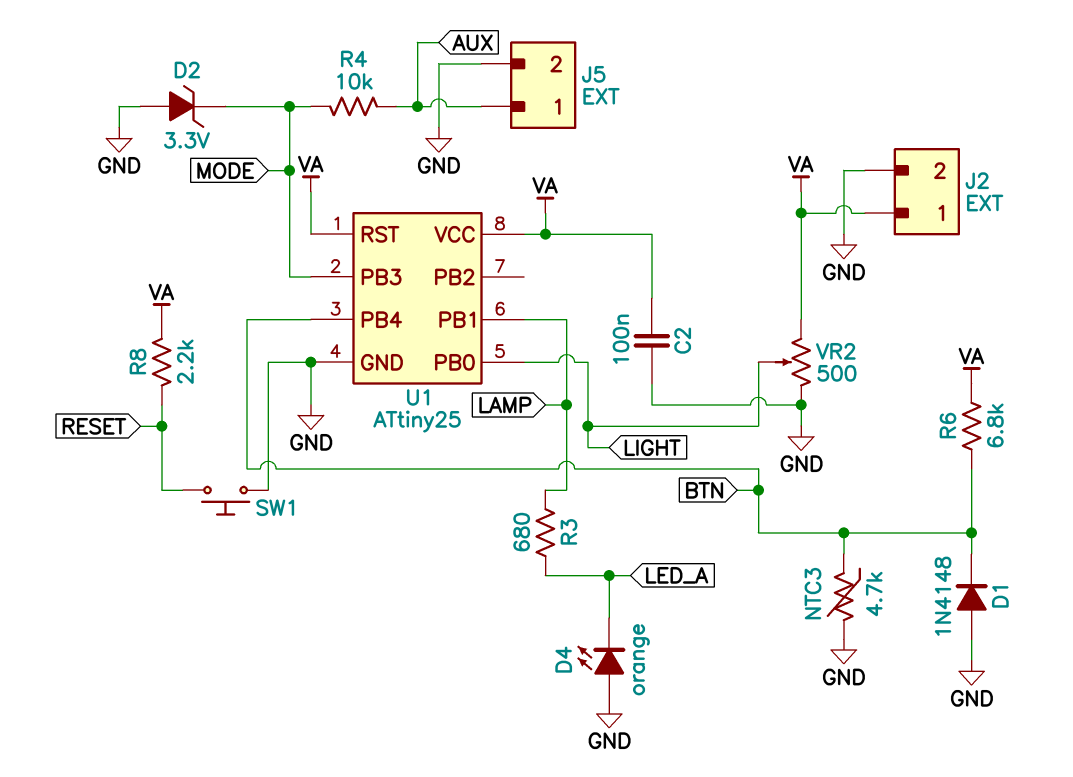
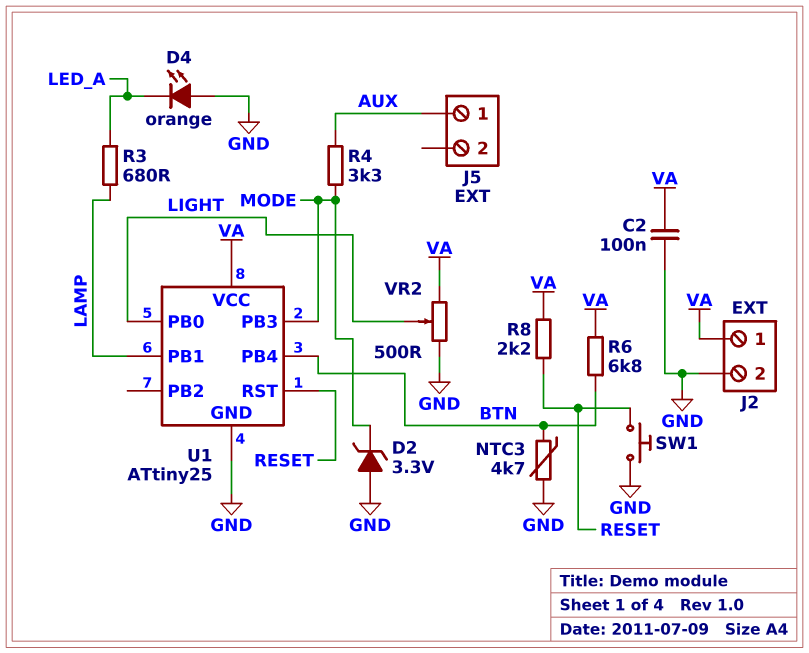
D1: diode 1N4148 (A GND, K BTN) -> none
J5 pin 2: GND -> none
R4: 10k (AUX, MODE) -> 3.3k (AUX, MODE)
U1 pin RST: VA -> RESET

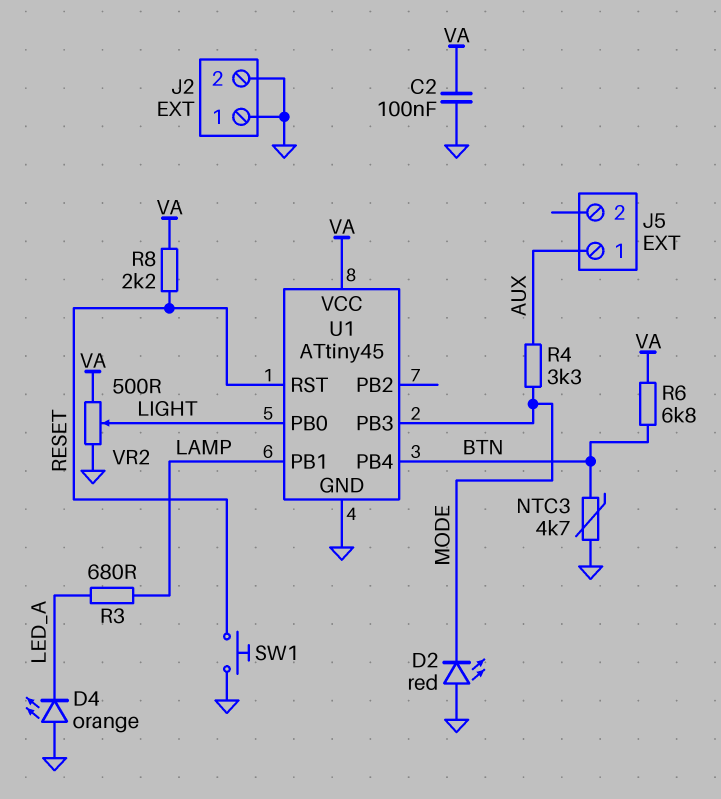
D2: zener 3.3V (A GND, K MODE) -> LED red (A GND, K MODE)
J2 pin 1: VA -> GND
U1: ATtiny25 -> ATtiny45

